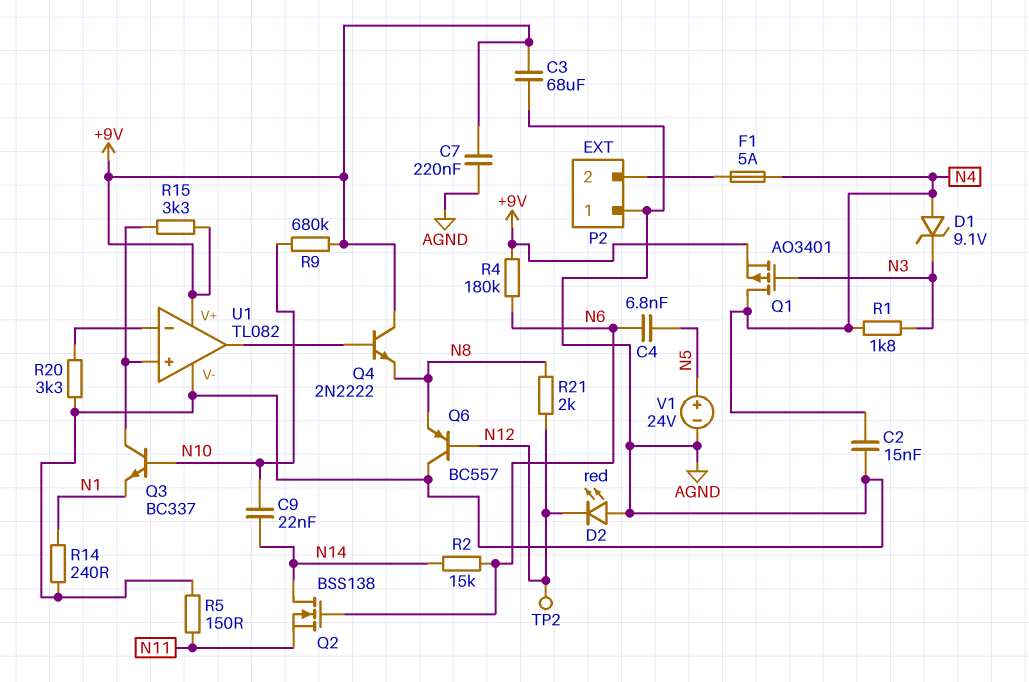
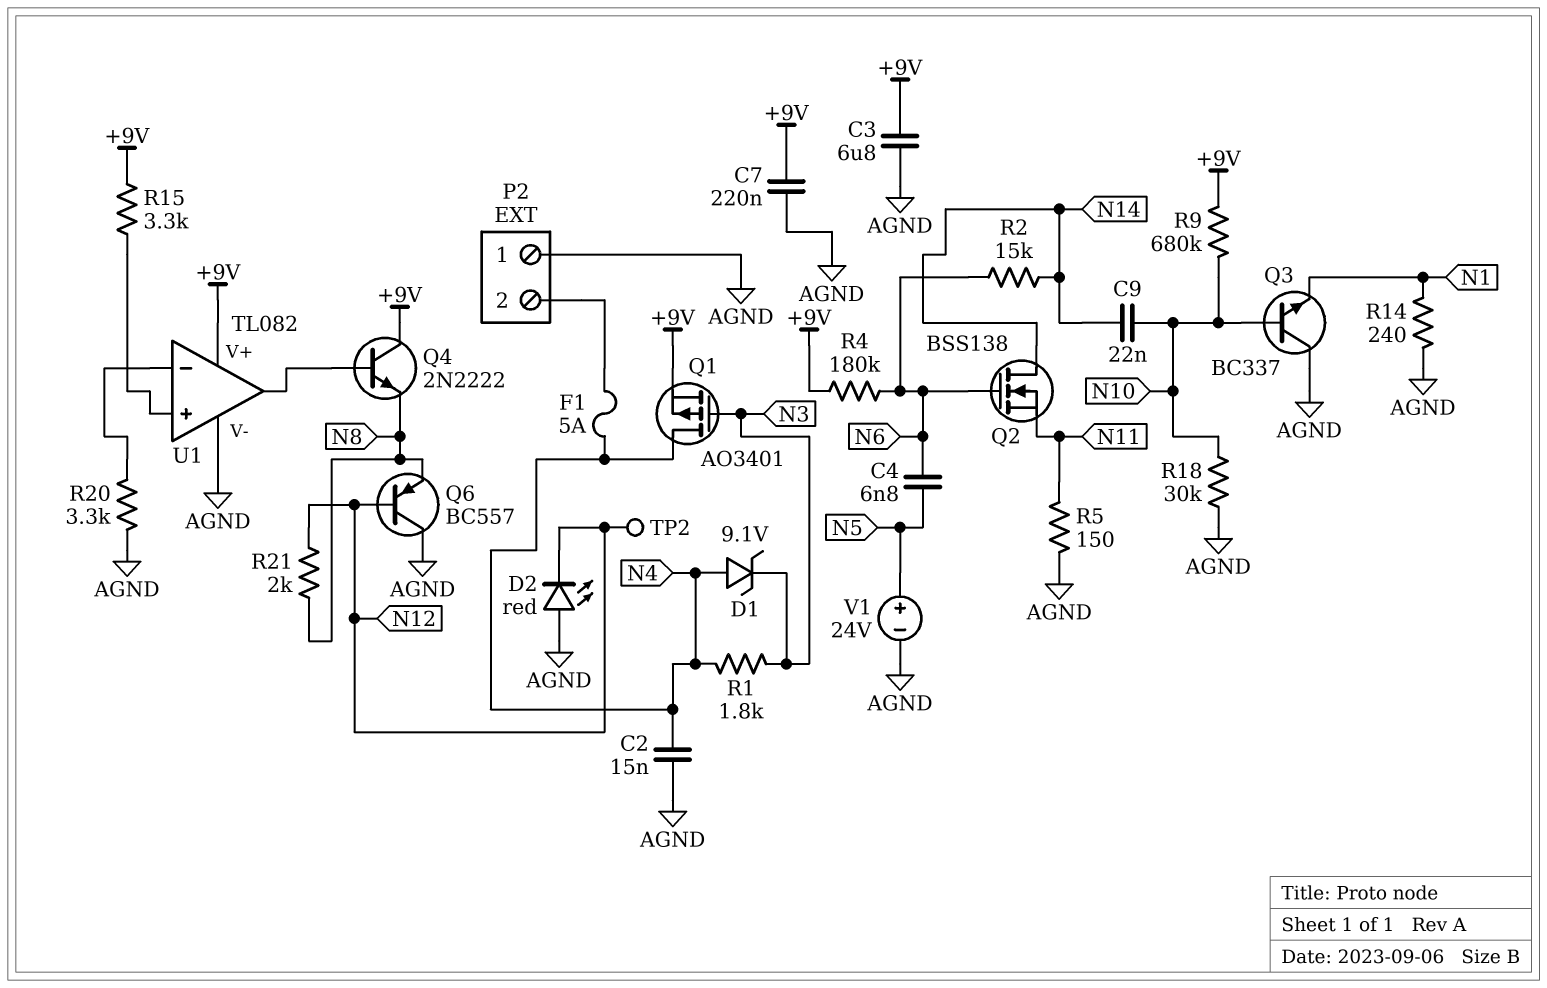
C3: 68uF (+9V, AGND) -> 6.8uF (+9V, AGND)
Q3: NPN BC337 (B N10, C U1/in+, E N1) -> NPN BC337 (B N10, C AGND, E N1)
R18: none -> 30k (AGND, N10)

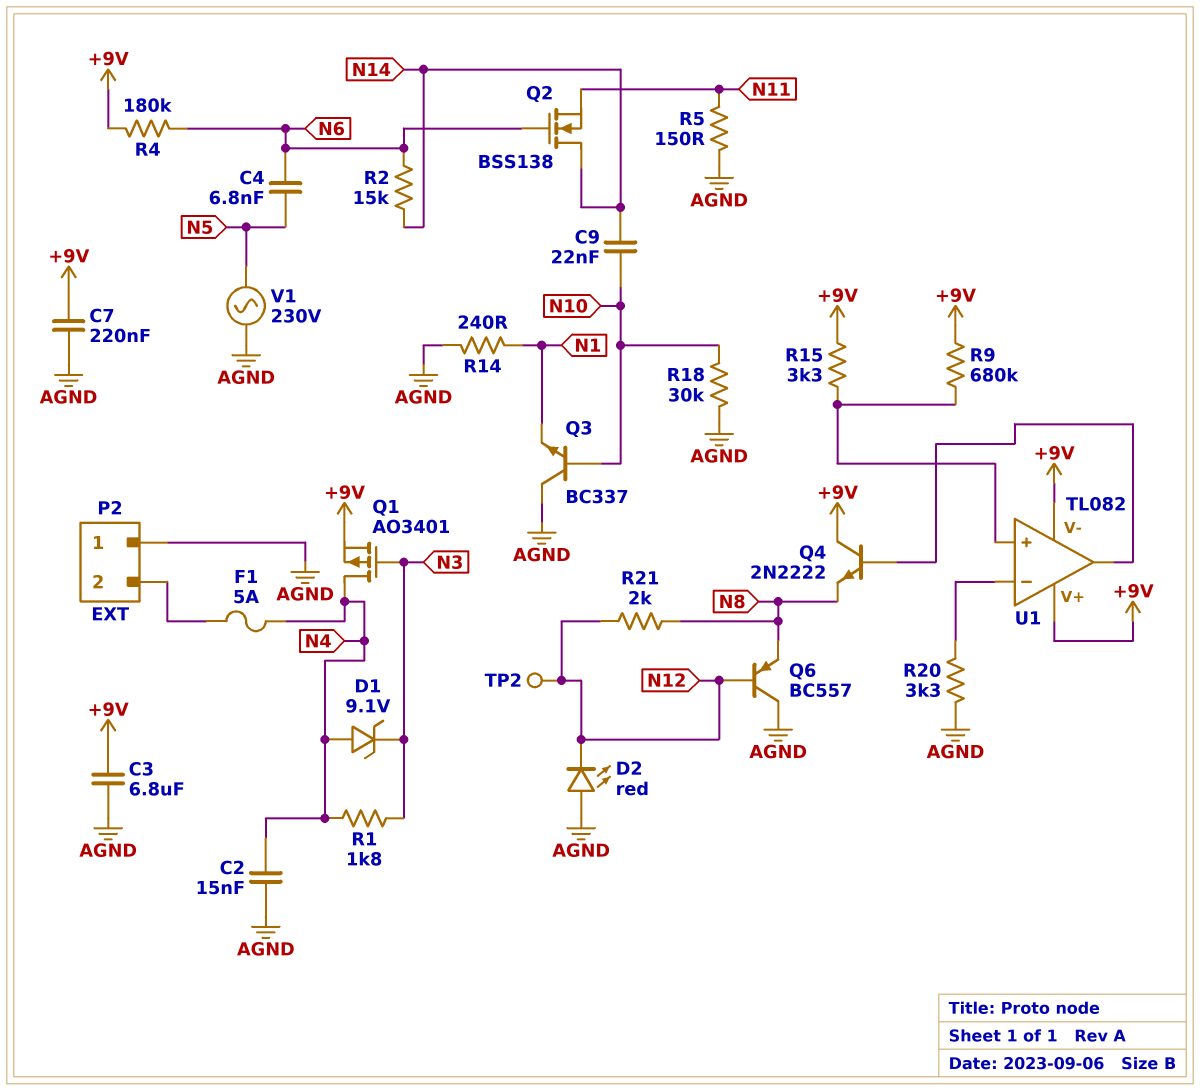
R9: 680k (+9V, N10) -> 680k (+9V, U1/in+)
U1 pin V-: AGND -> +9V
V1: 24V (plus N5, minus AGND) -> AC 230V (AGND, N5)

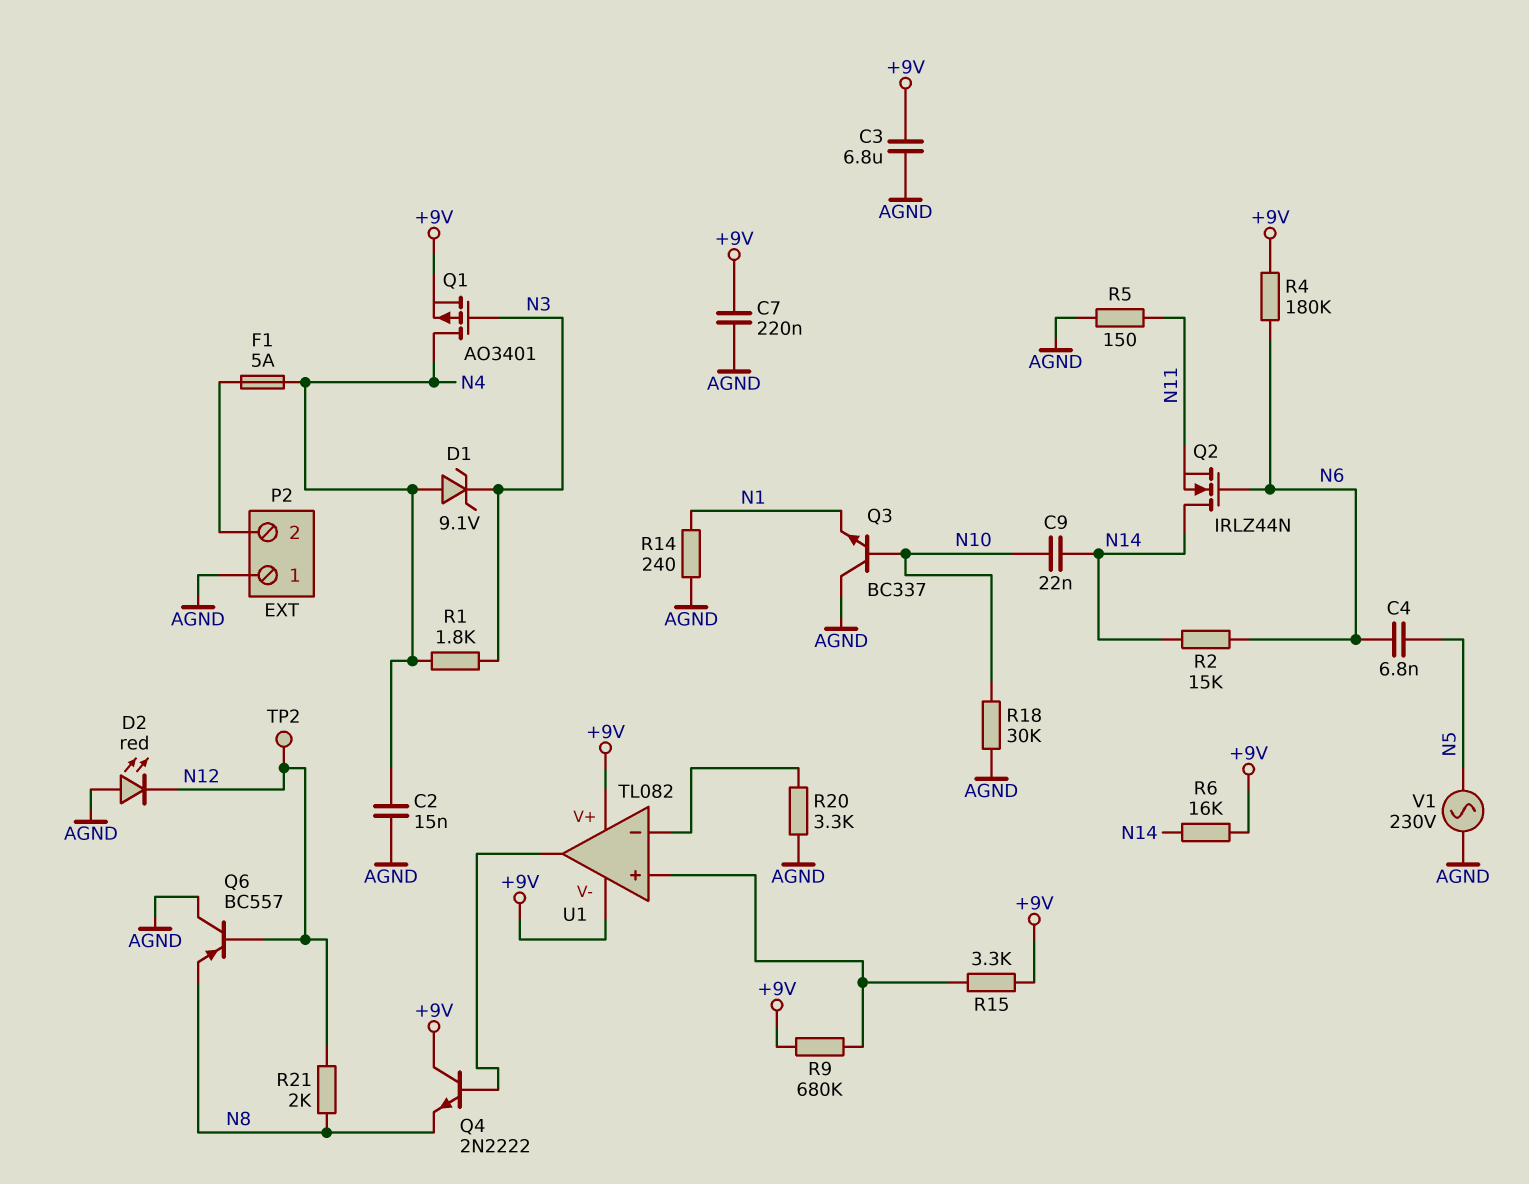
Q2: NMOS BSS138 (G N6, D N14, S N11) -> NMOS IRLZ44N (G N6, D N14, S N11)
R6: none -> 16k (+9V, N14)

